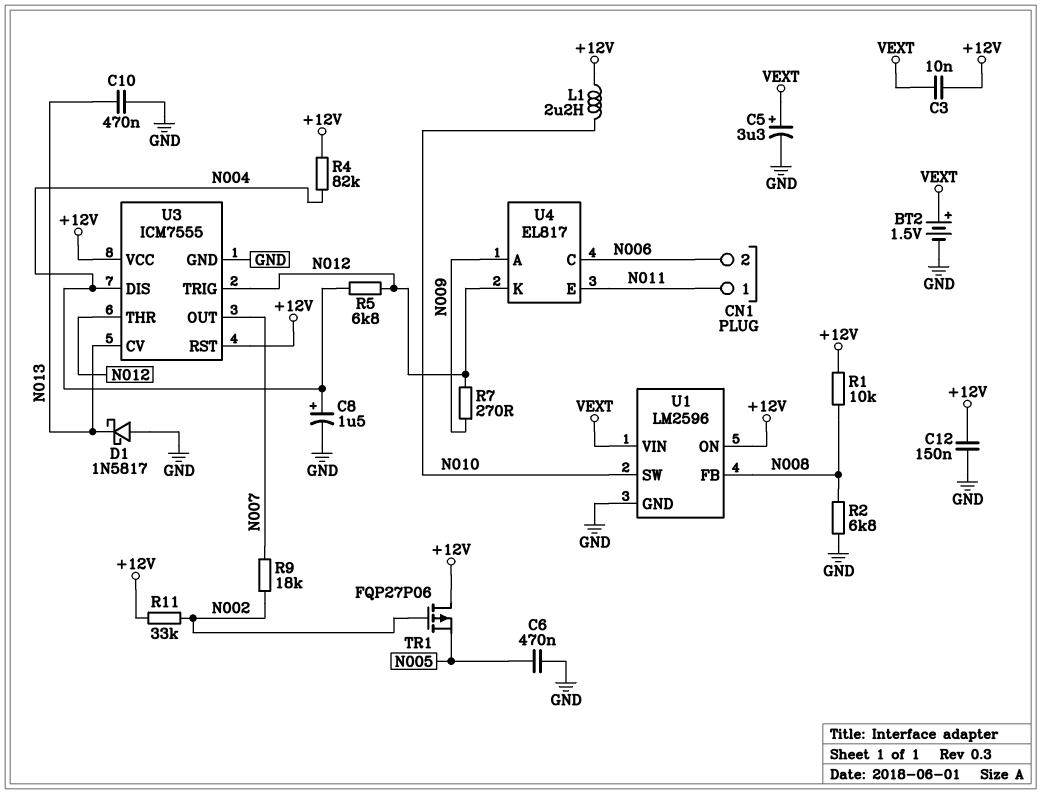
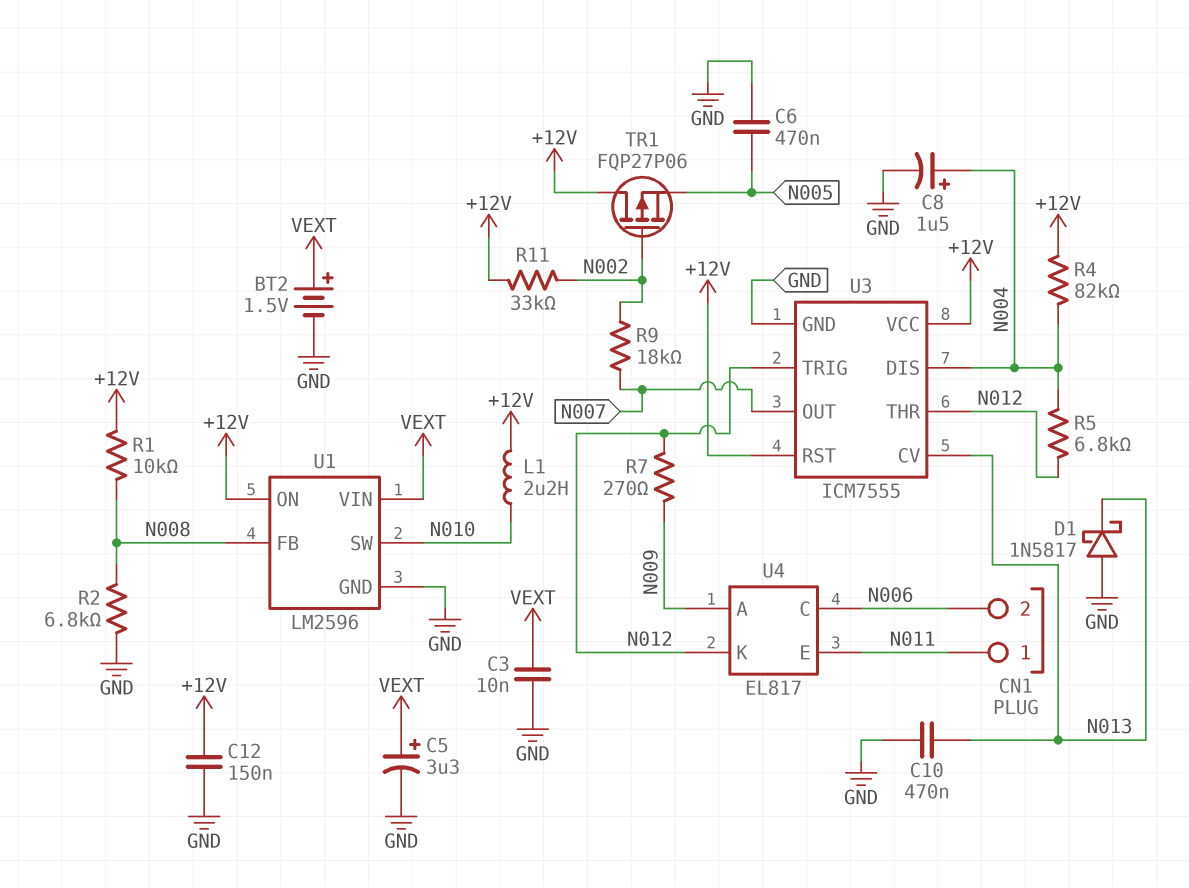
C3: 10nF (+12V, VEXT) -> 10nF (GND, VEXT)

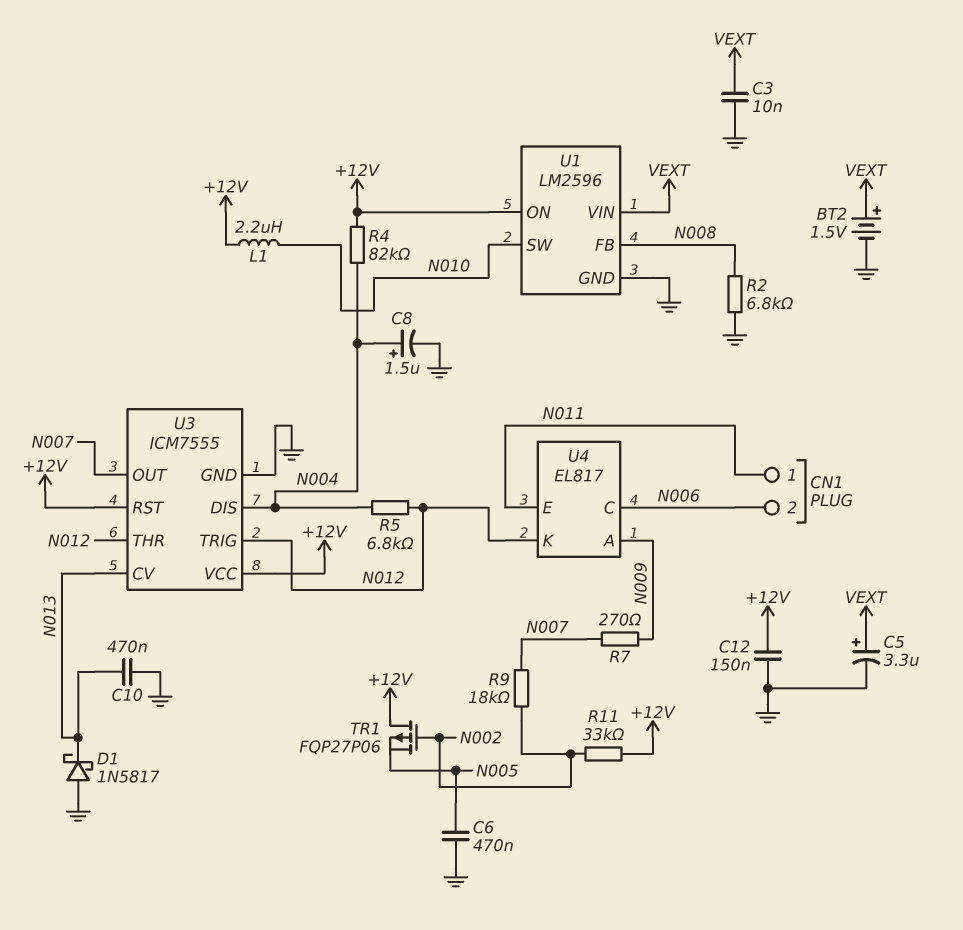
R1: 10k (+12V, N008) -> none
R7: 270 (N009, N012) -> 270 (N007, N009)

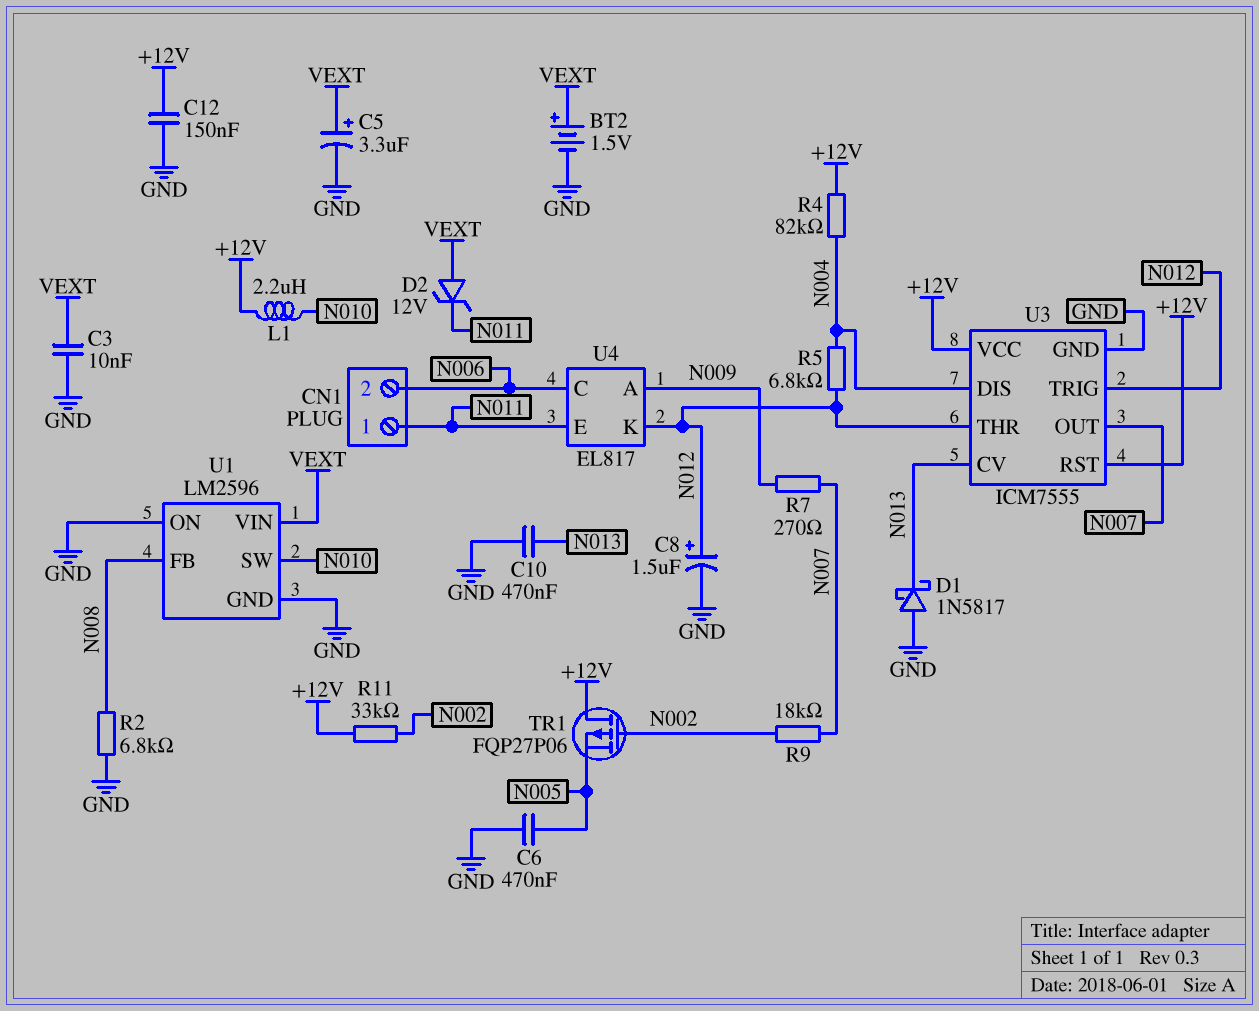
C8: 1.5uF (plus N004, minus GND) -> 1.5uF (plus N012, minus GND)
D2: none -> zener 12V (A VEXT, K N011)
U1 pin ON: +12V -> GND

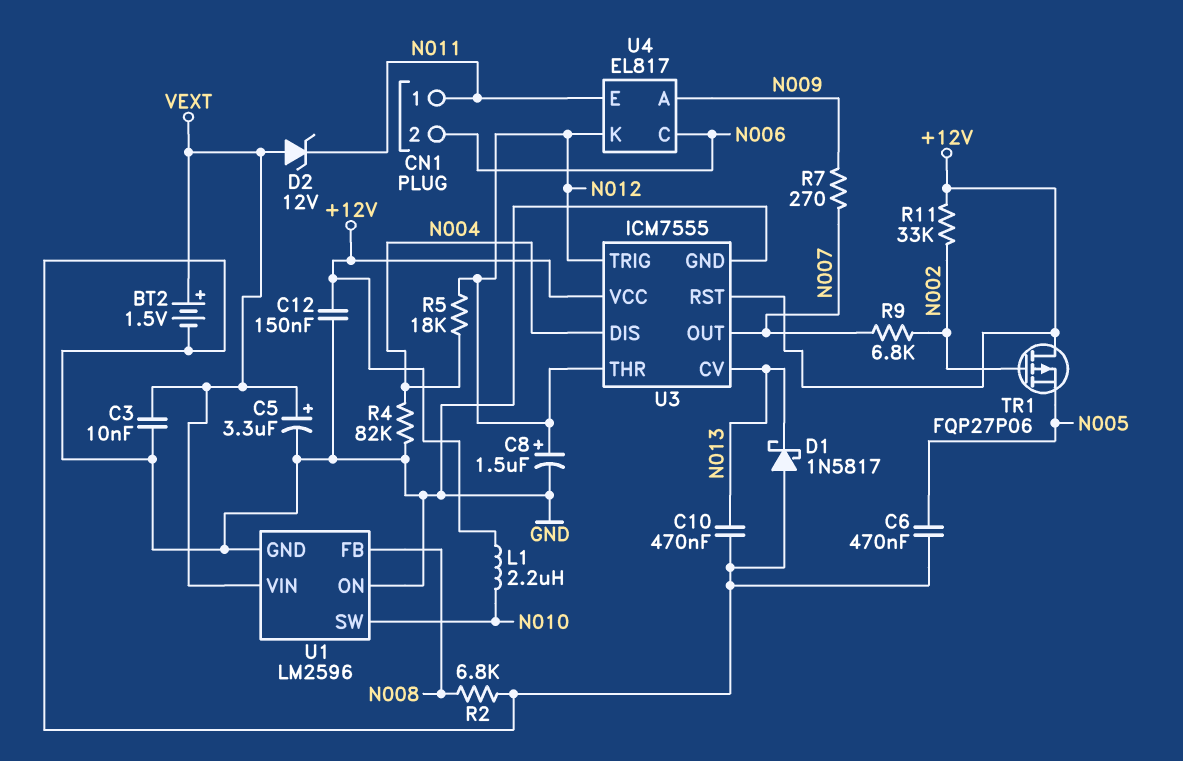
R4: 82k (+12V, N004) -> 82k (GND, N004)
R5: 6.8k (N004, N012) -> 18k (N004, N012)
R9: 18k (N002, N007) -> 6.8k (N002, N007)

